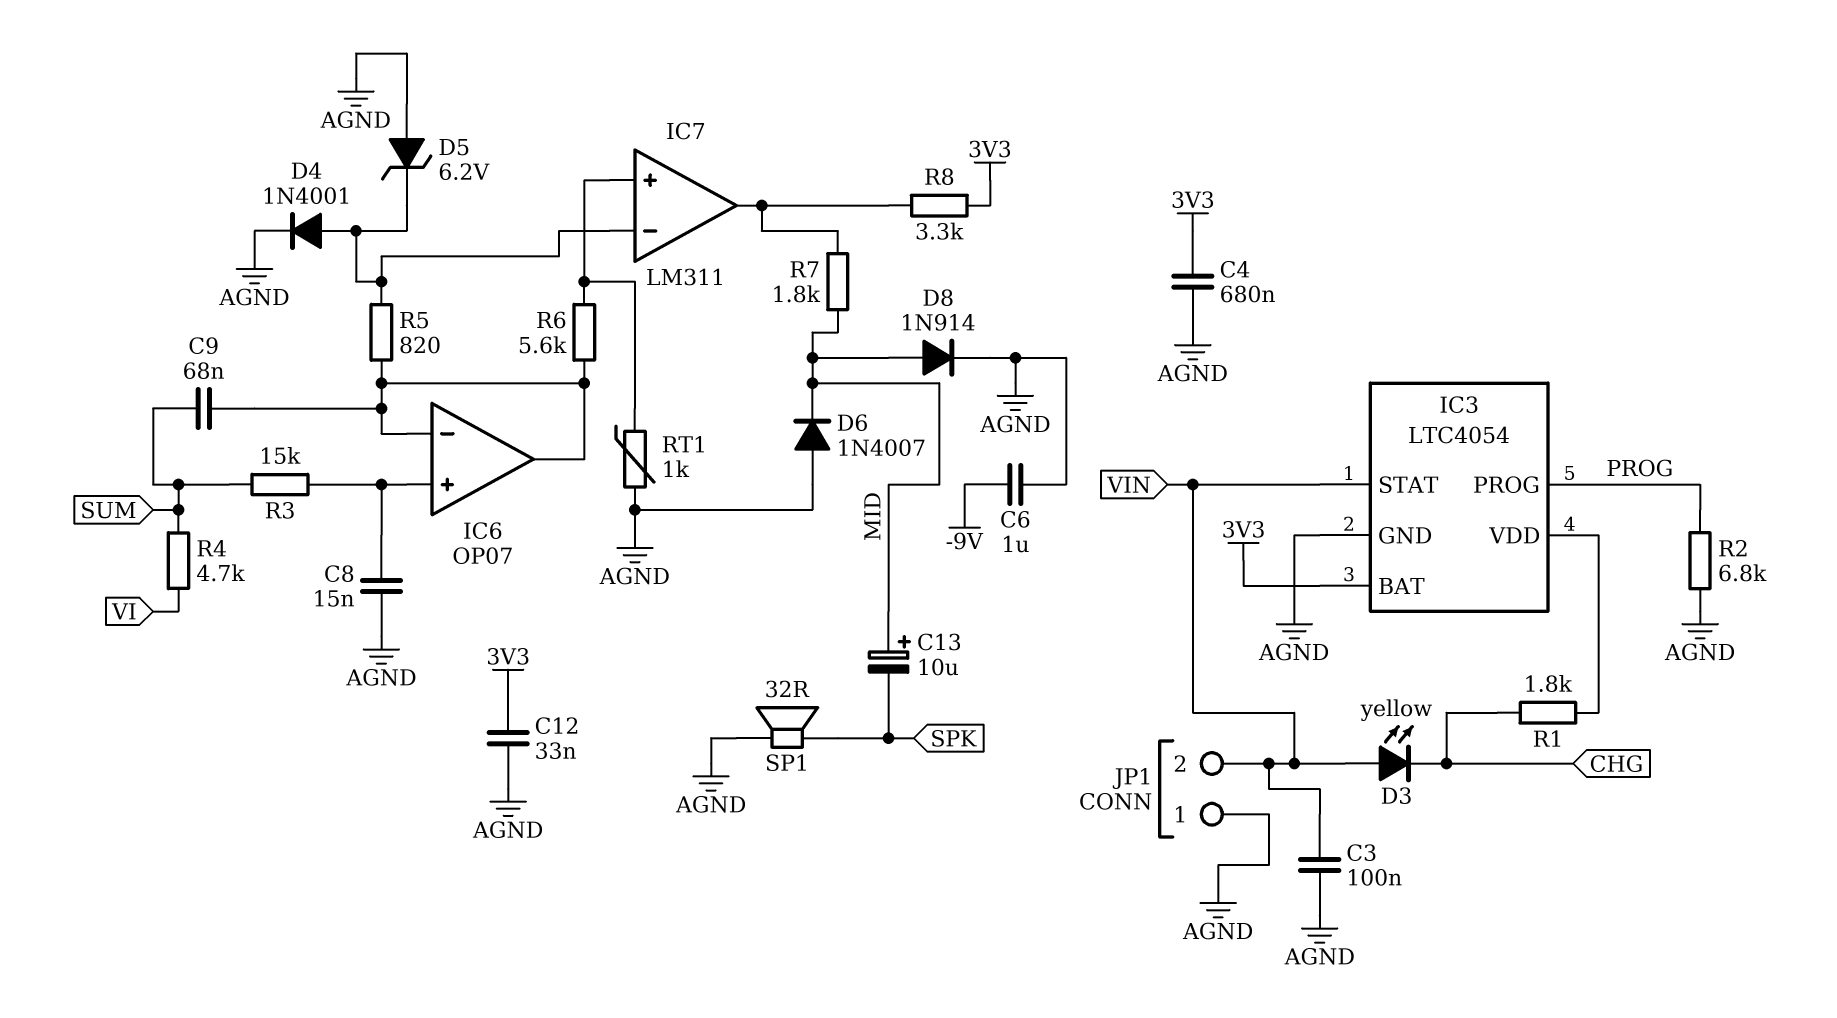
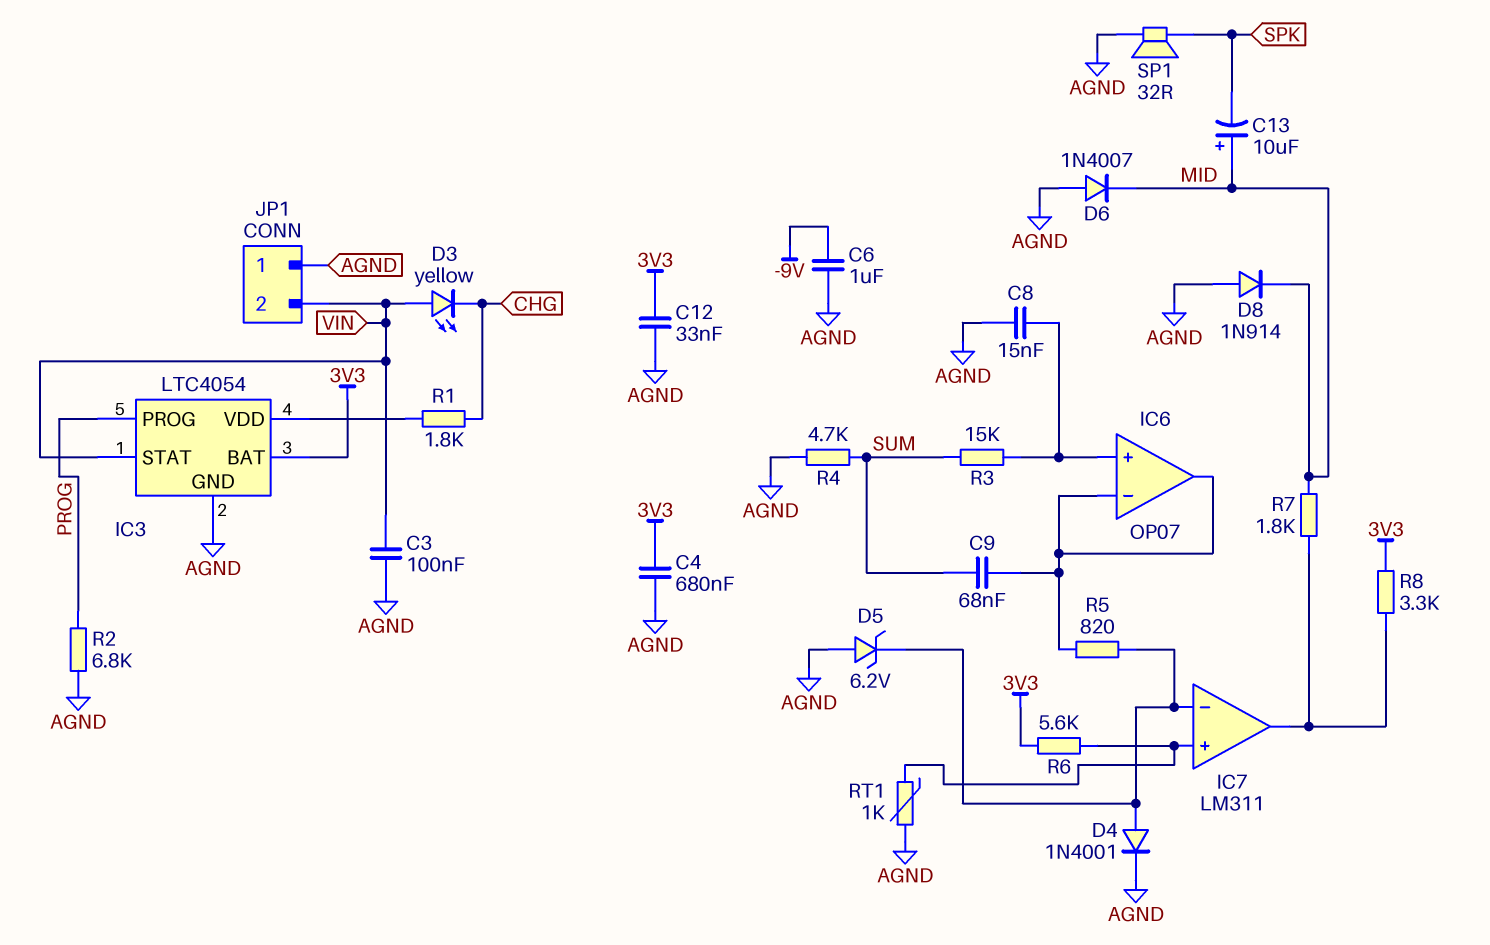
D8: diode 1N914 (A MID, K AGND) -> diode 1N914 (A AGND, K MID)
R4: 4.7k (SUM, VI) -> 4.7k (AGND, SUM)
R6: 5.6k (IC6/in-, IC7/in+) -> 5.6k (3V3, IC7/in+)

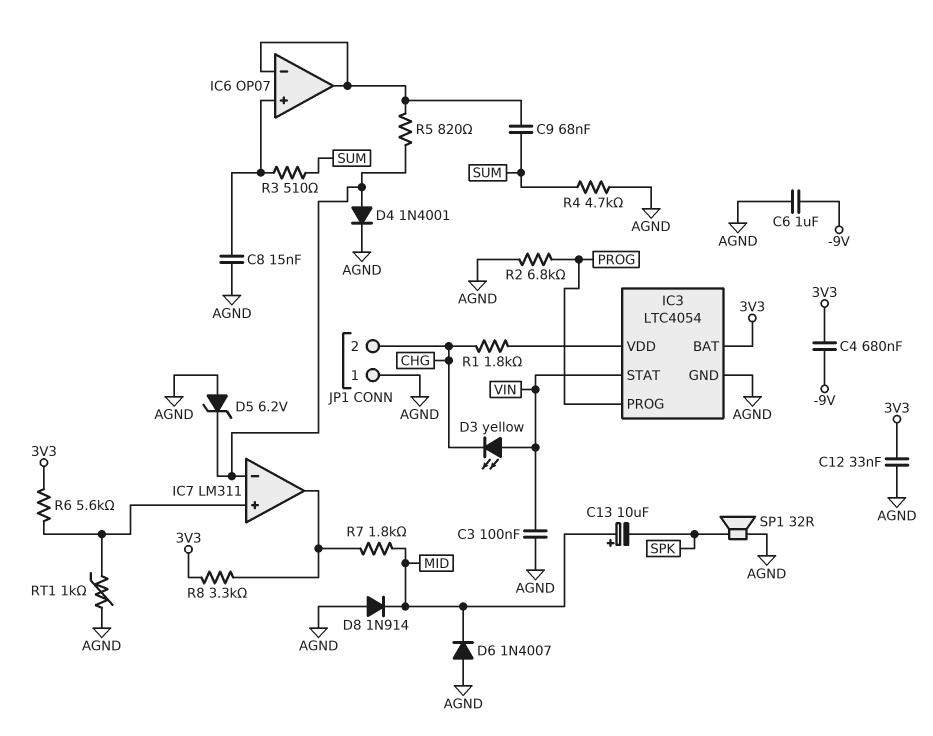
C4: 680nF (3V3, AGND) -> 680nF (-9V, 3V3)
JP1 pin 2: VIN -> CHG
R3: 15k (IC6/in+, SUM) -> 510 (IC6/in+, SUM)

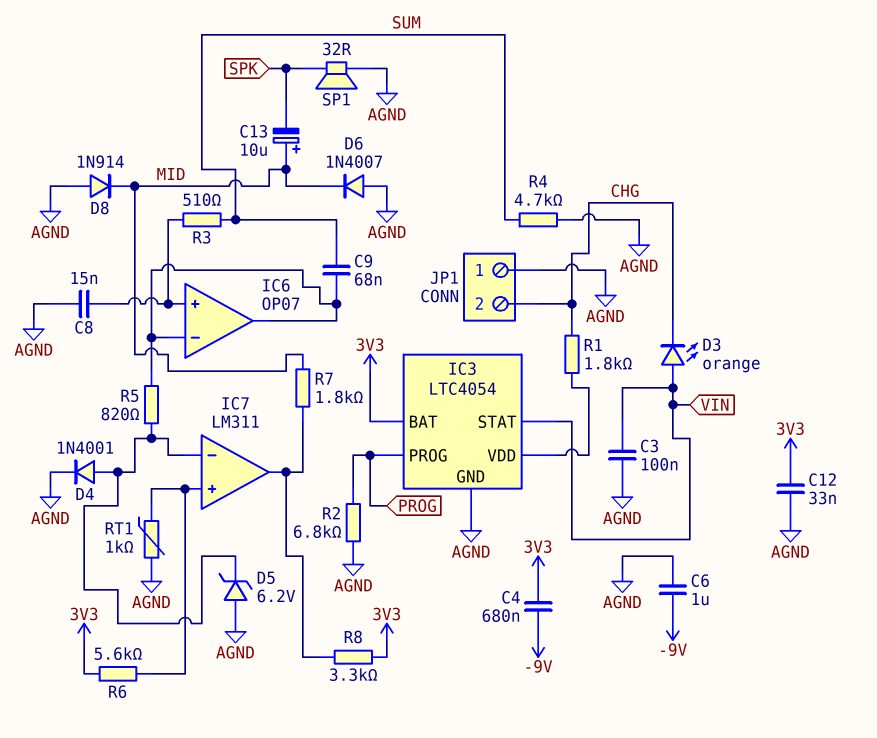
D3: LED yellow (A VIN, K CHG) -> LED orange (A VIN, K CHG)

